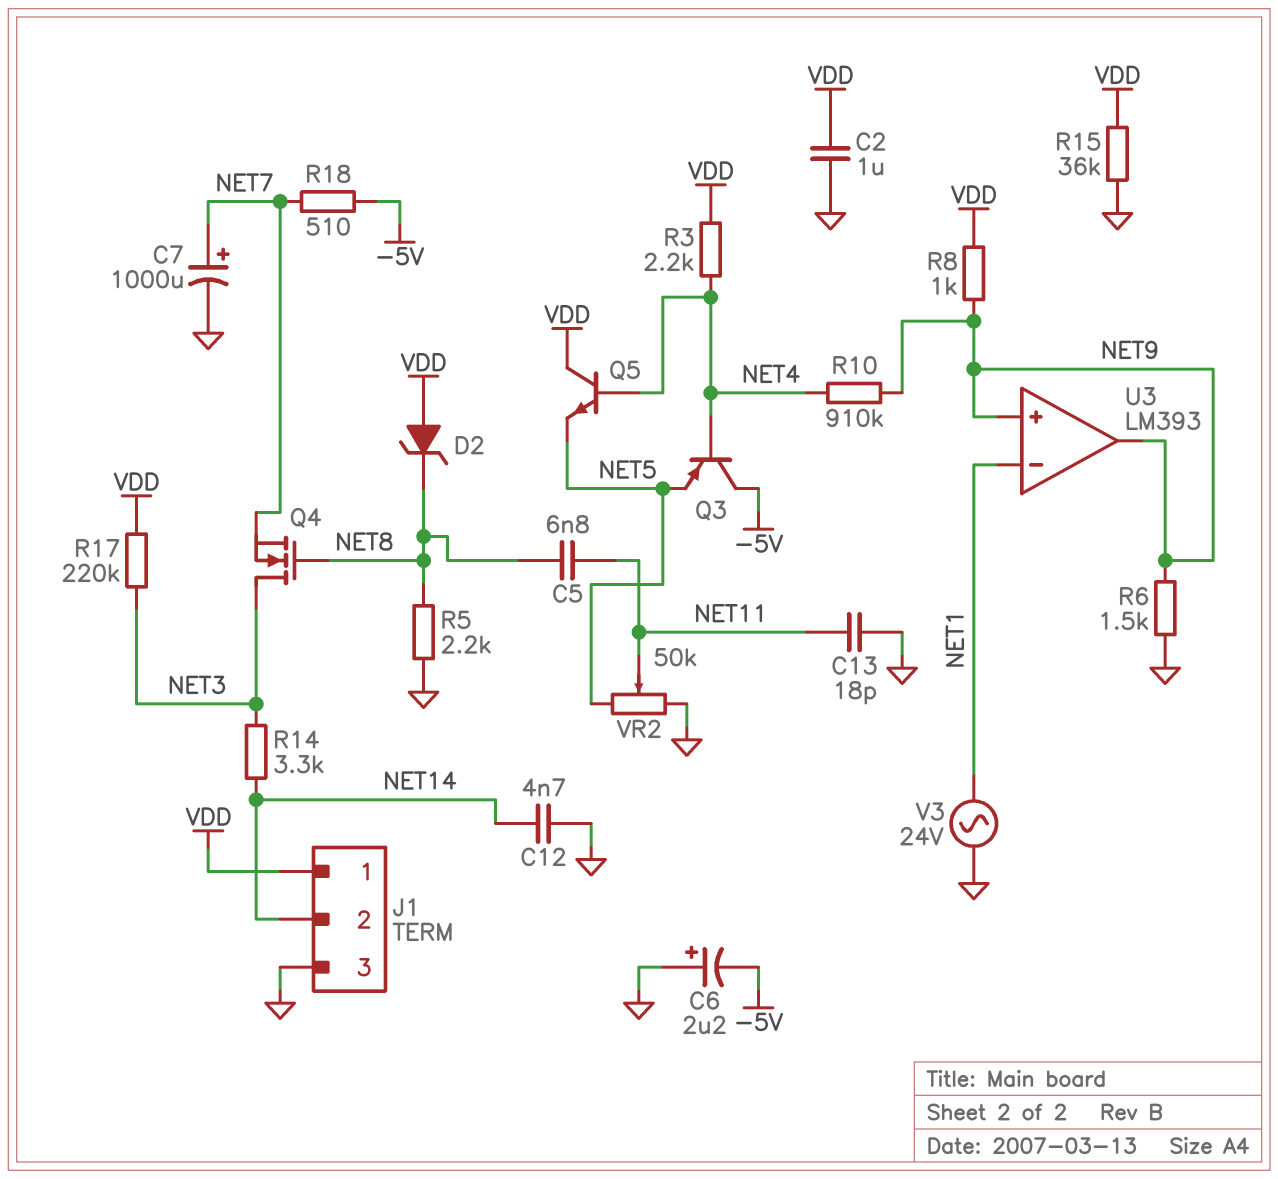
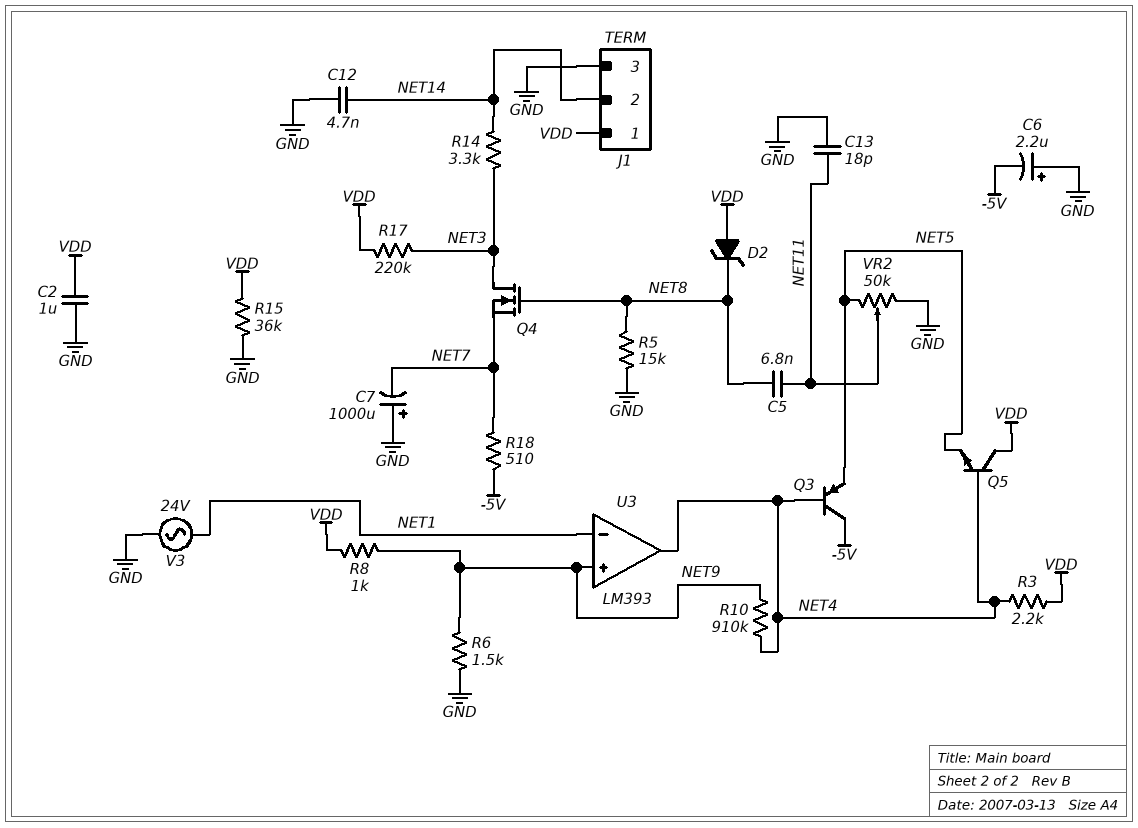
C7: 1000uF (plus NET7, minus GND) -> 1000uF (plus GND, minus NET7)
R5: 2.2k (GND, NET8) -> 15k (GND, NET8)
U3 pin out: NET9 -> NET4

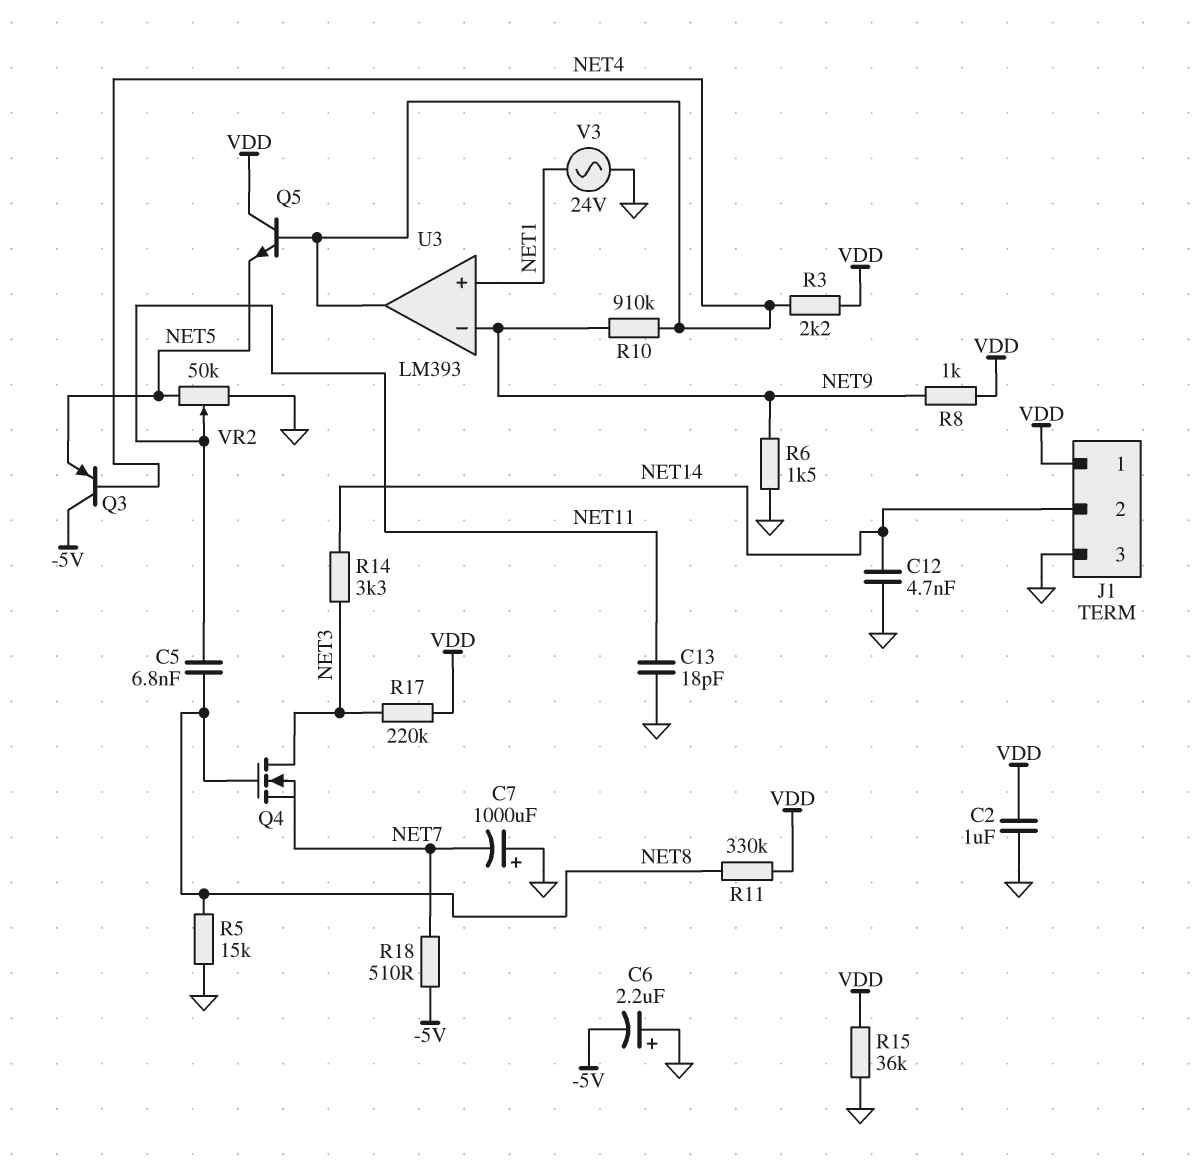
D2: zener (A VDD, K NET8) -> none
R11: none -> 330k (NET8, VDD)
U3 pin in+: NET9 -> NET1
U3 pin in-: NET1 -> NET9

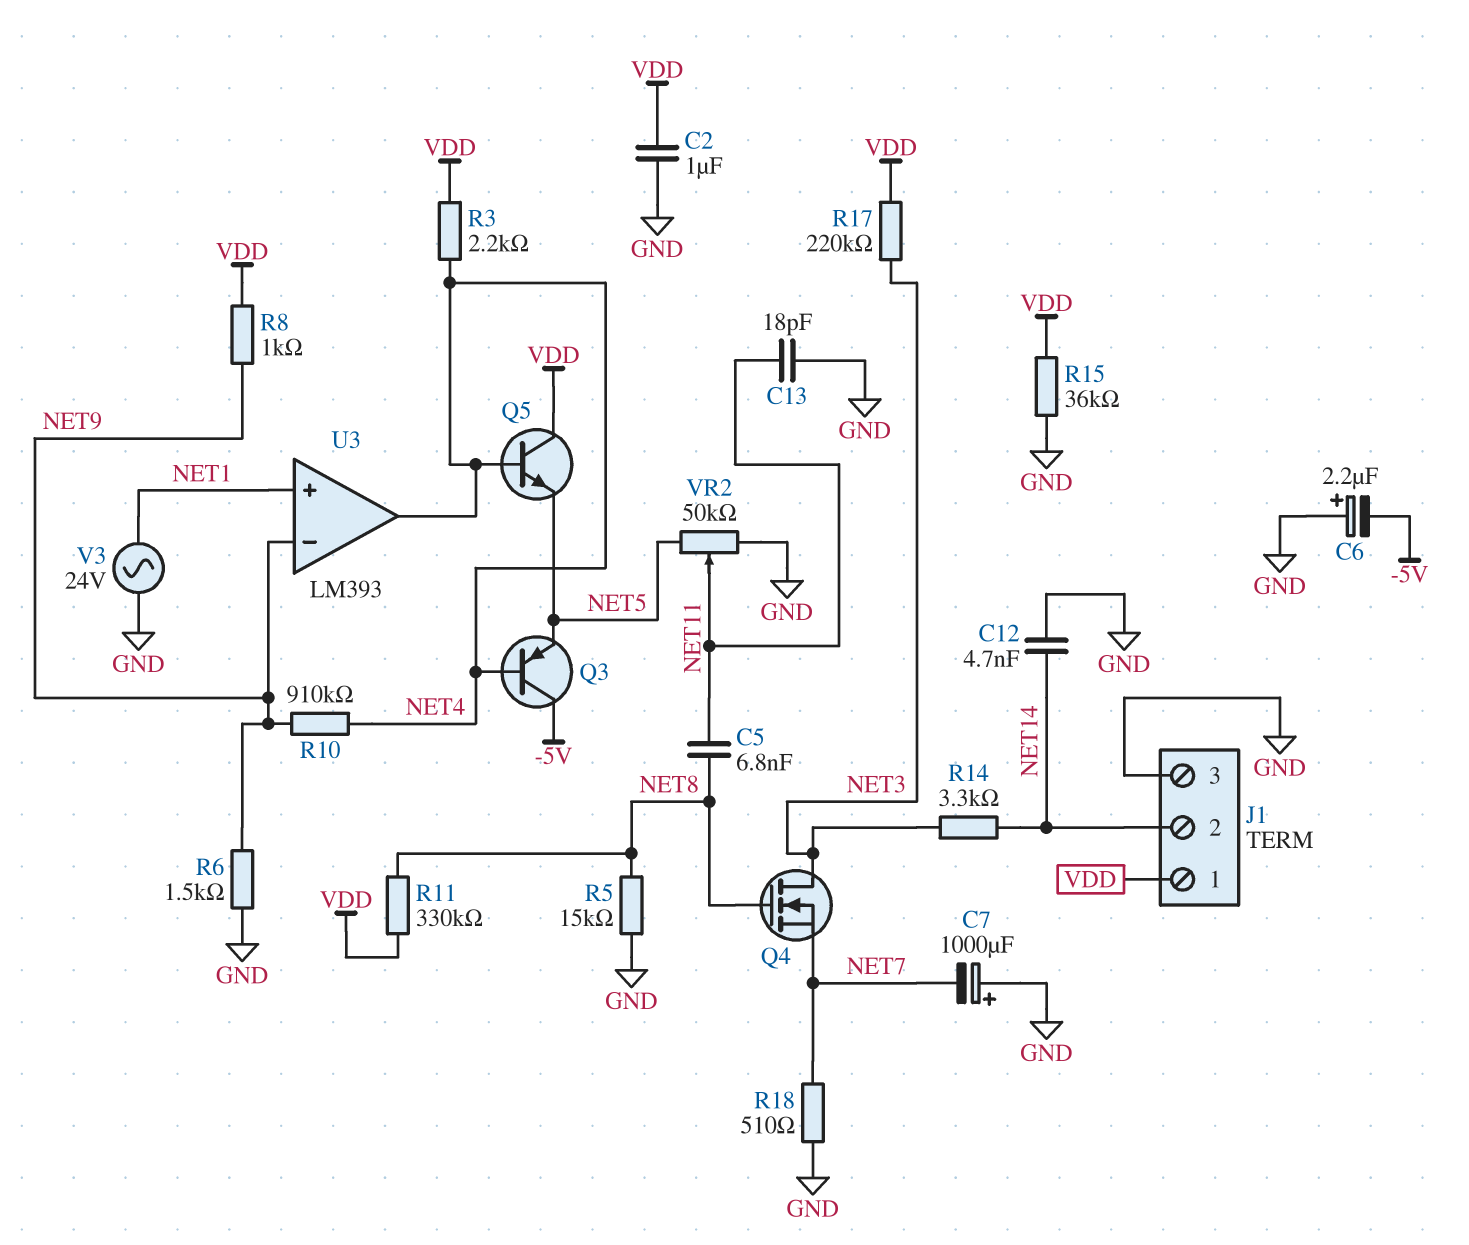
R18: 510 (-5V, NET7) -> 510 (GND, NET7)

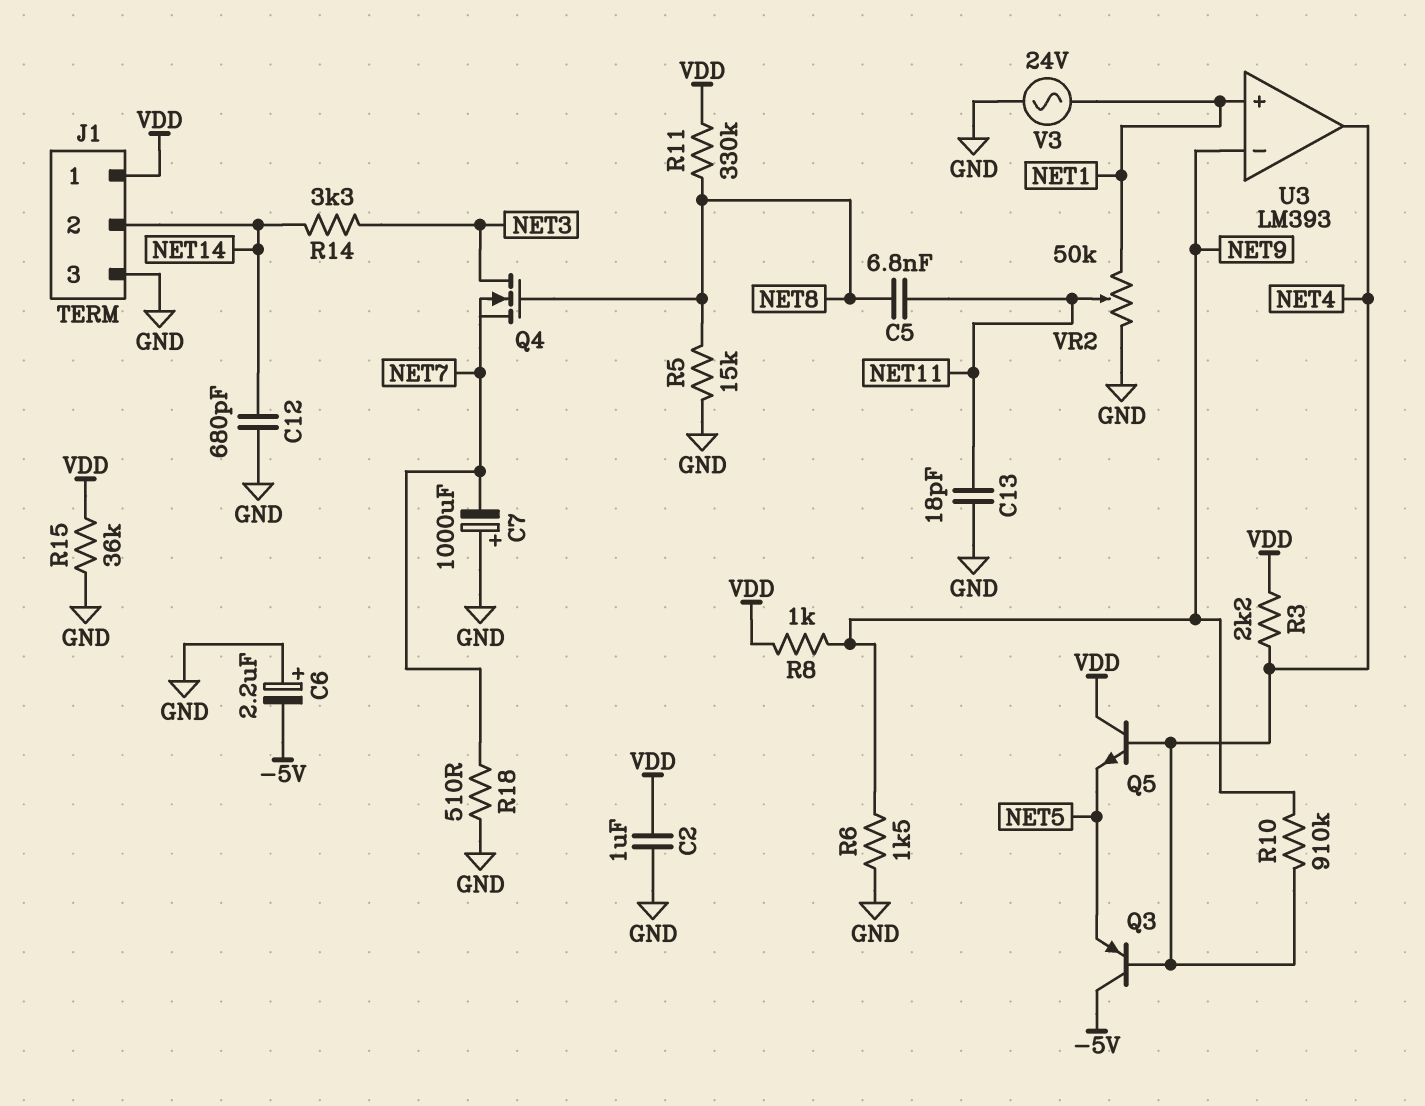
C12: 4.7nF (GND, NET14) -> 680pF (GND, NET14)
R17: 220k (NET3, VDD) -> none
VR2: 50k (GND, NET5, wiper NET11) -> 50k (GND, NET1, wiper NET11)

